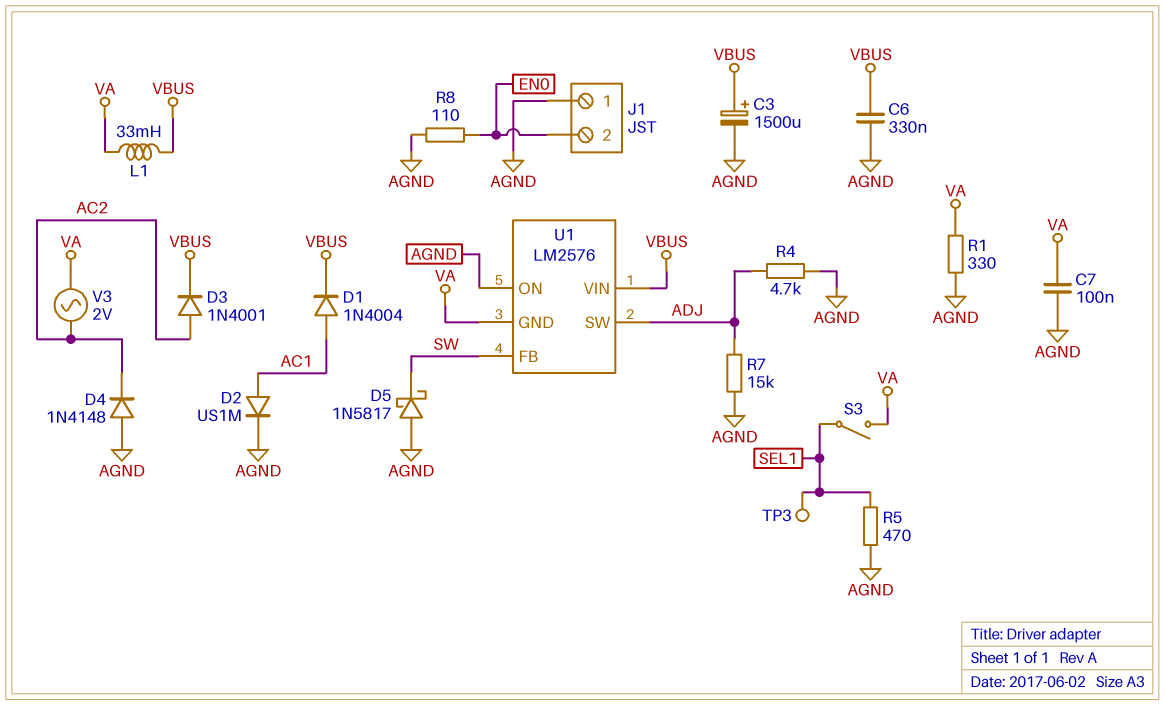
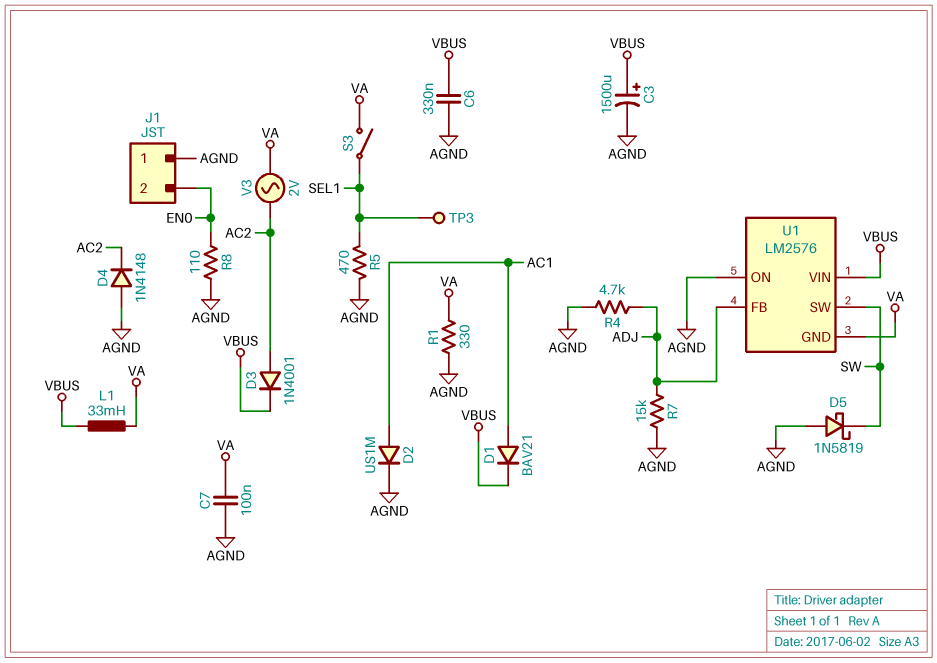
D1: diode 1N4004 (A AC1, K VBUS) -> diode BAV21 (A AC1, K VBUS)
D5: schottky 1N5817 (A AGND, K SW) -> schottky 1N5819 (A AGND, K SW)
U1 pin FB: SW -> ADJ
U1 pin SW: ADJ -> SW

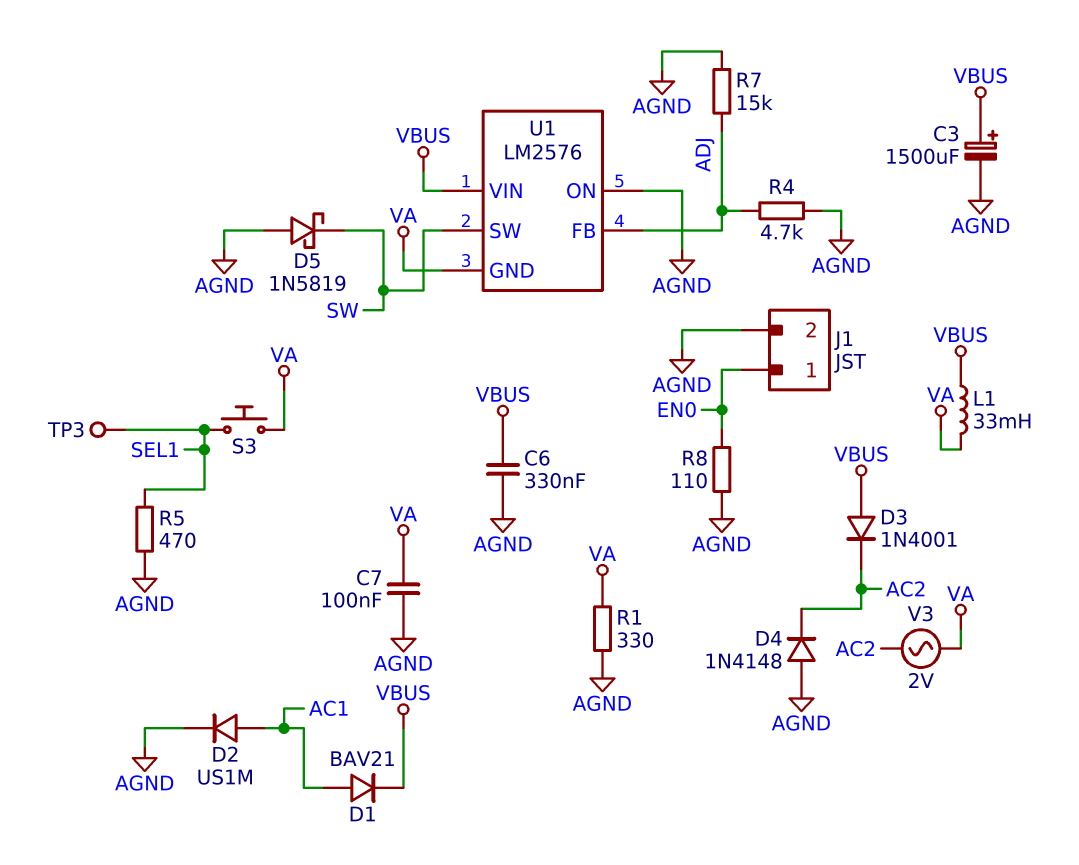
D3: diode 1N4001 (A AC2, K VBUS) -> diode 1N4001 (A VBUS, K AC2)
J1 pin 1: AGND -> EN0
J1 pin 2: EN0 -> AGND
S3: switch (SEL1, VA) -> button (SEL1, VA)

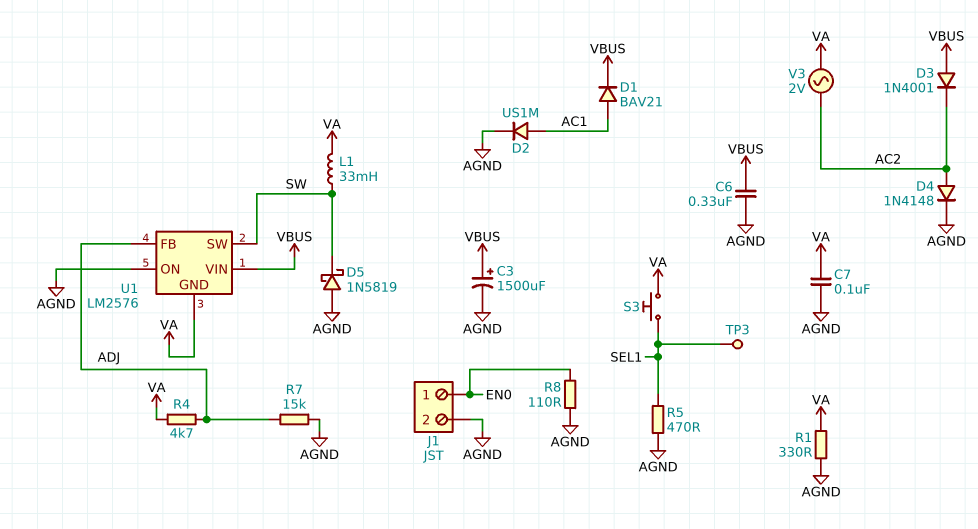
D4: diode 1N4148 (A AGND, K AC2) -> diode 1N4148 (A AC2, K AGND)
L1: 33mH (VA, VBUS) -> 33mH (SW, VA)
R4: 4.7k (ADJ, AGND) -> 4.7k (ADJ, VA)

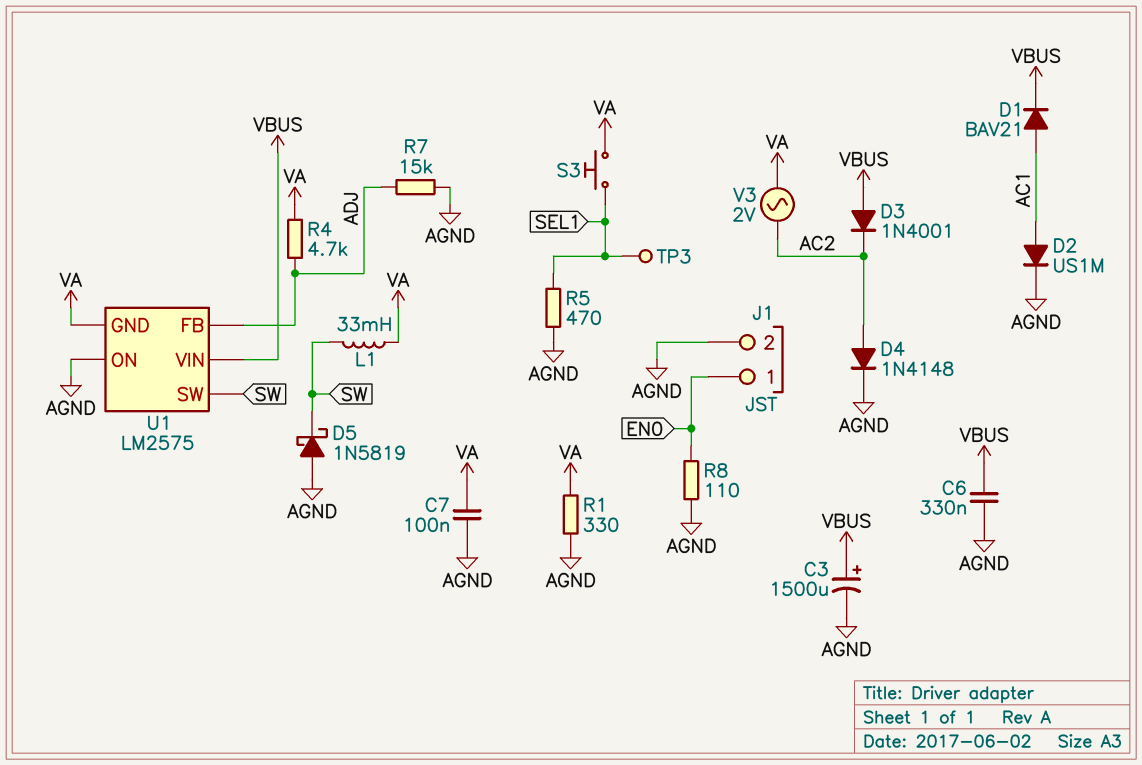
U1: LM2576 -> LM2575

